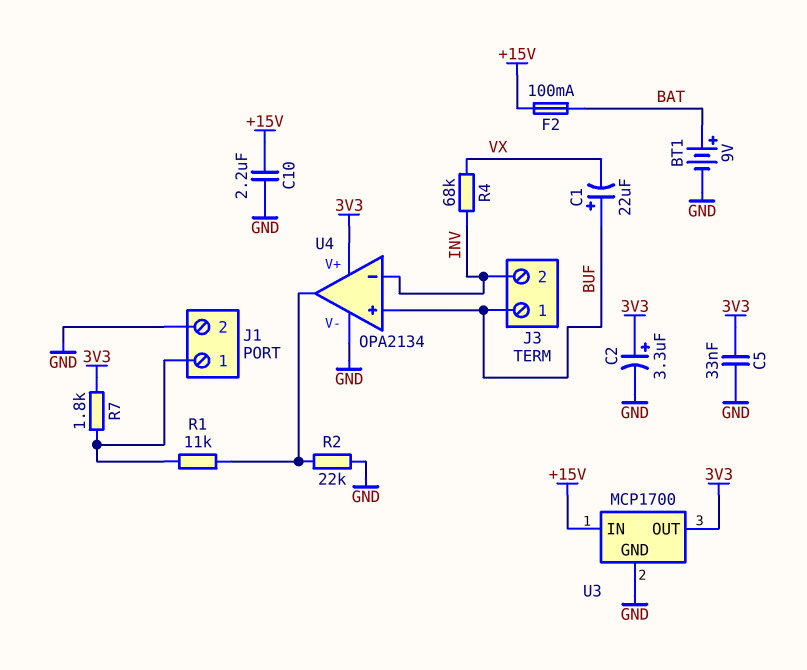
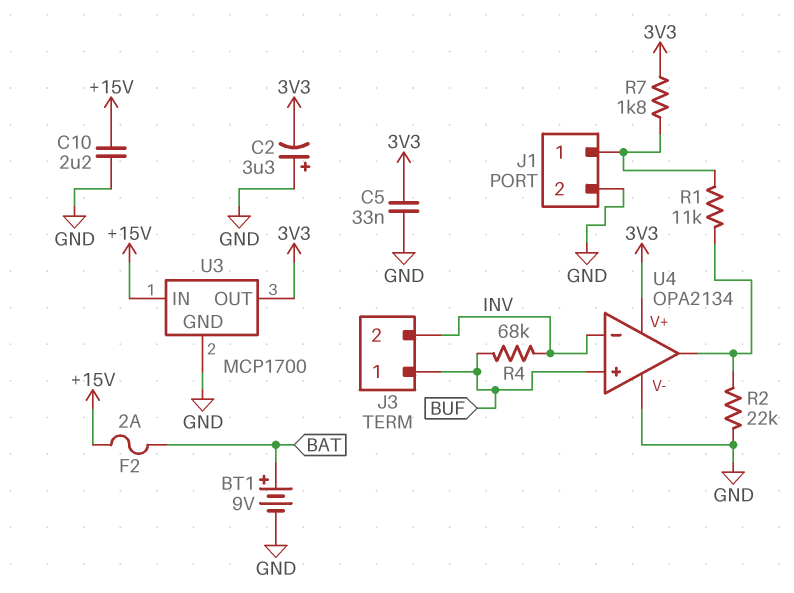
C1: 22uF (plus BUF, minus VX) -> none
C2: 3.3uF (plus 3V3, minus GND) -> 3.3uF (plus GND, minus 3V3)
F2: 100mA (+15V, BAT) -> 2A (+15V, BAT)
R4: 68k (INV, VX) -> 68k (BUF, INV)

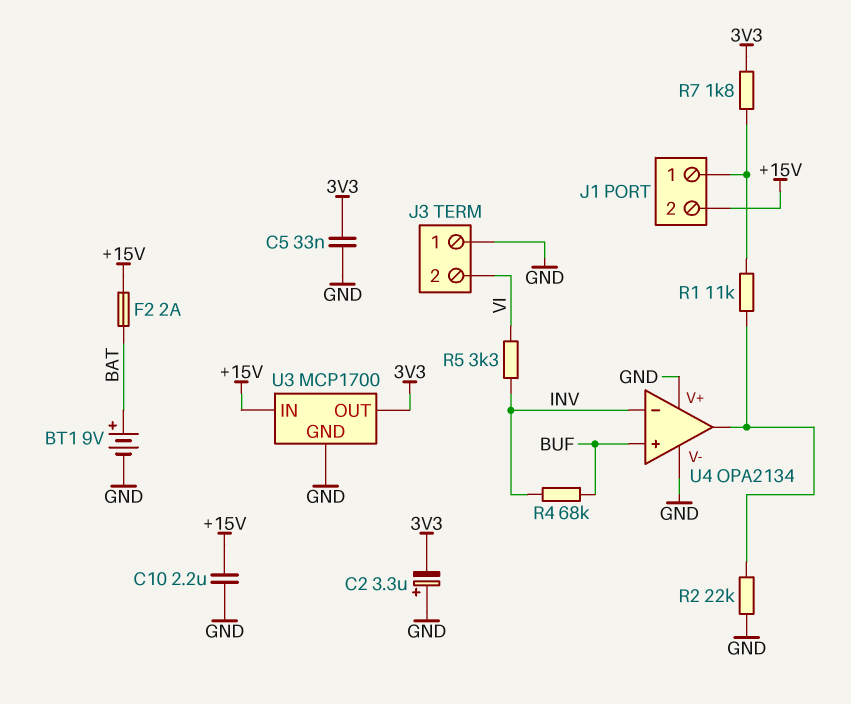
J1 pin 2: GND -> +15V
J3 pin 1: BUF -> GND
J3 pin 2: INV -> VI
R5: none -> 3.3k (INV, VI)
U4 pin V+: 3V3 -> GND

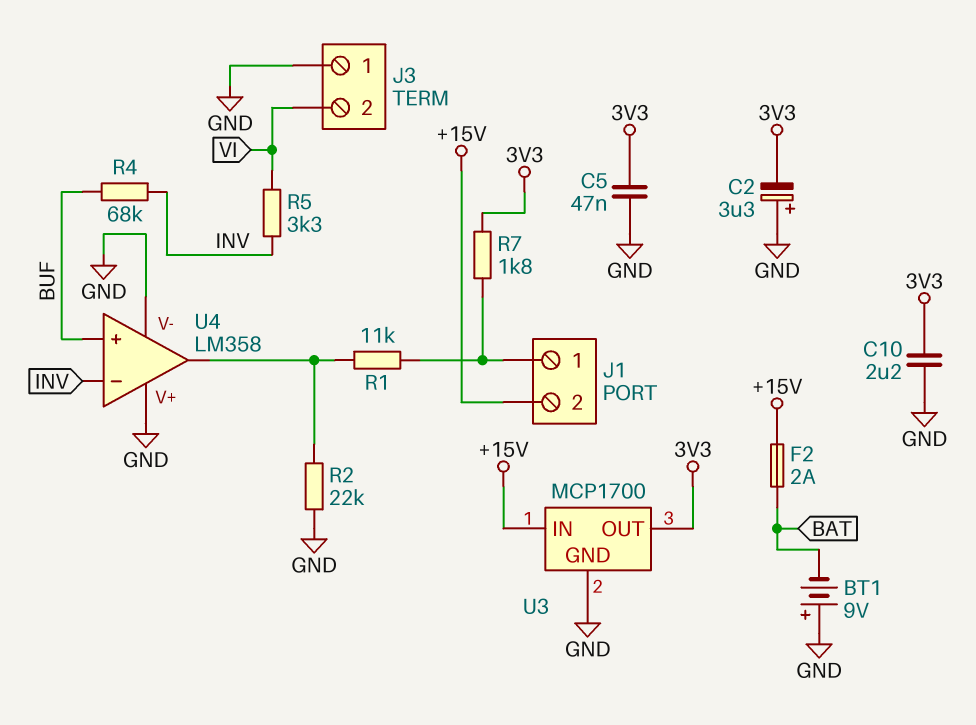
BT1: 9V (plus BAT, minus GND) -> 9V (plus GND, minus BAT)
C5: 33nF (3V3, GND) -> 47nF (3V3, GND)
C10: 2.2uF (+15V, GND) -> 2.2uF (3V3, GND)
U4: OPA2134 -> LM358

